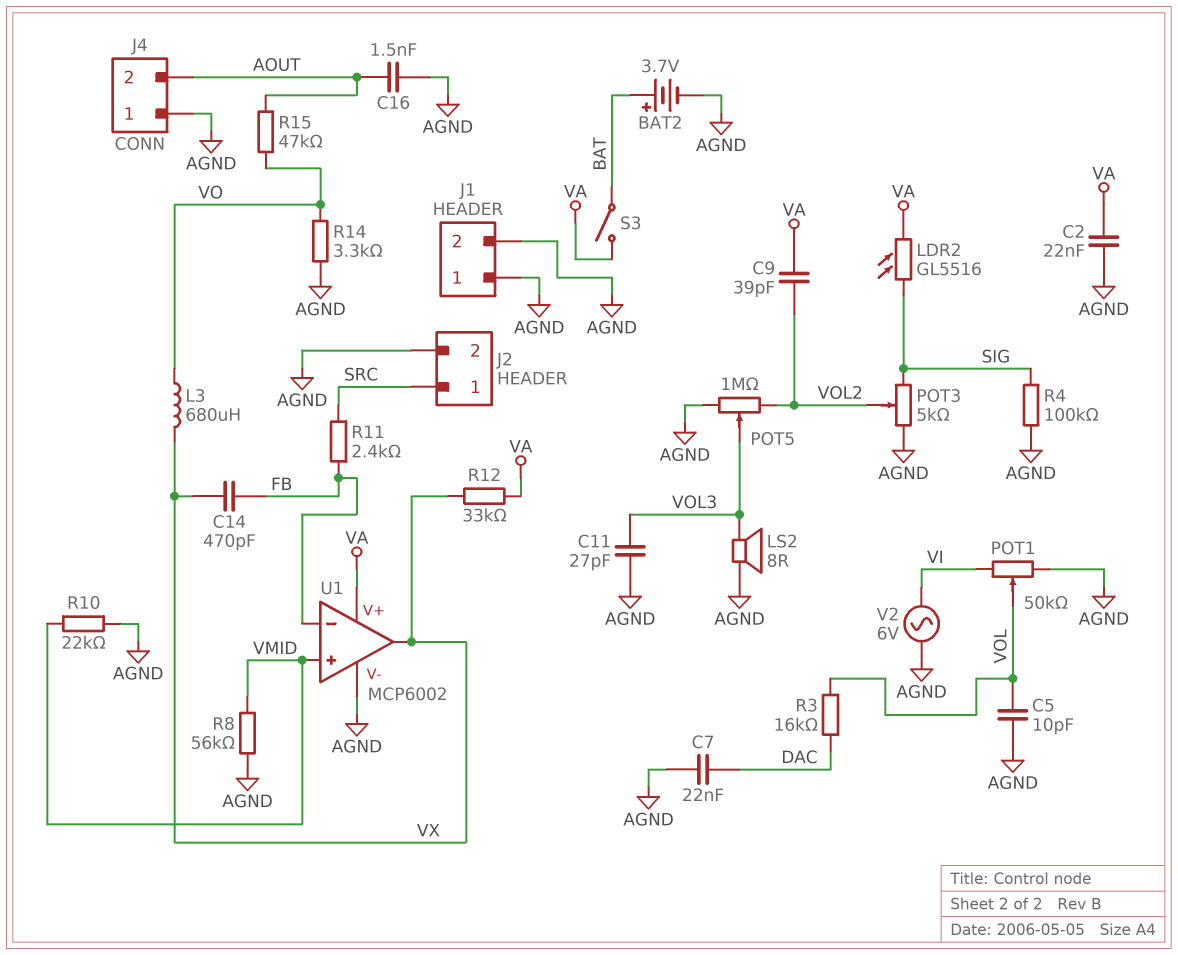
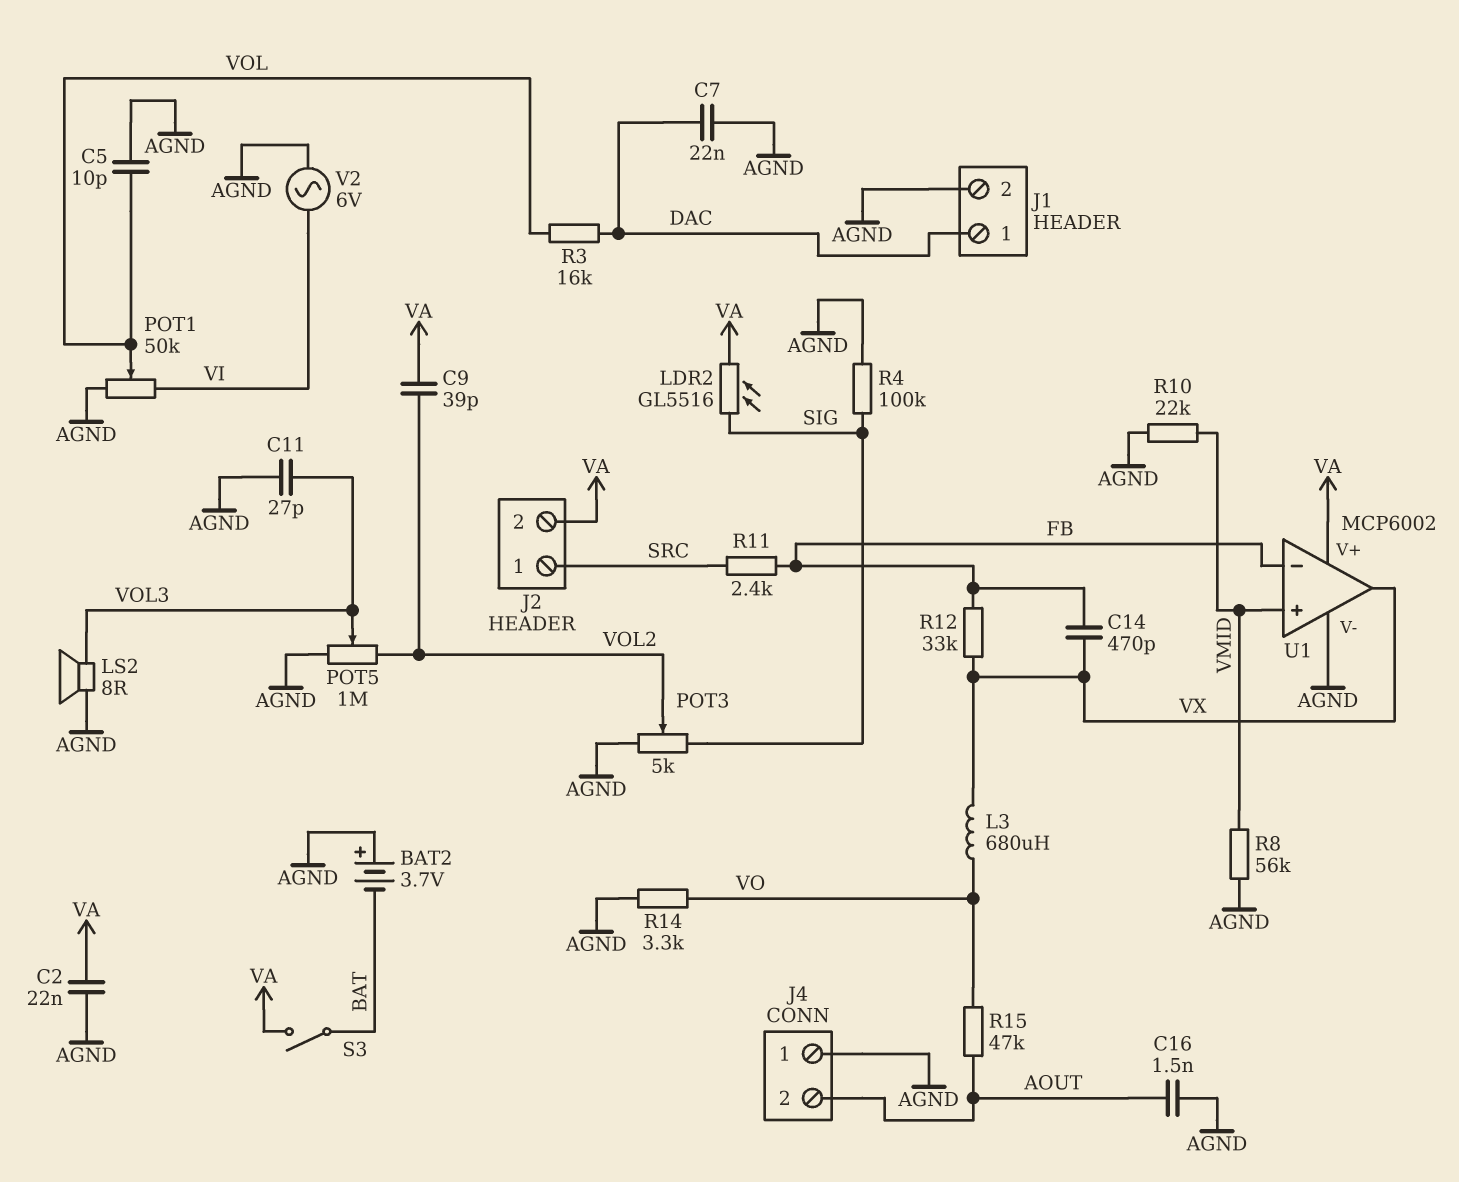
BAT2: 3.7V (plus BAT, minus AGND) -> 3.7V (plus AGND, minus BAT)
J1 pin 1: AGND -> DAC
J2 pin 2: AGND -> VA
R12: 33k (VA, VX) -> 33k (FB, VX)

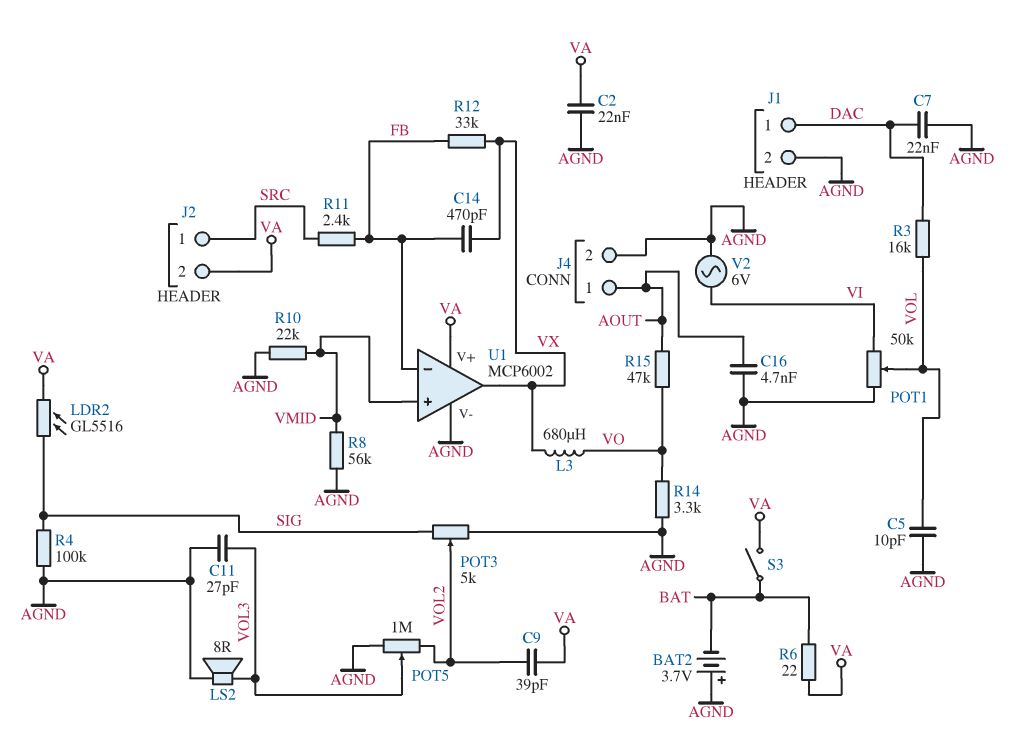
C16: 1.5nF (AGND, AOUT) -> 4.7nF (AGND, AOUT)
J4 pin 1: AGND -> AOUT
J4 pin 2: AOUT -> AGND
R6: none -> 22 (BAT, VA)

